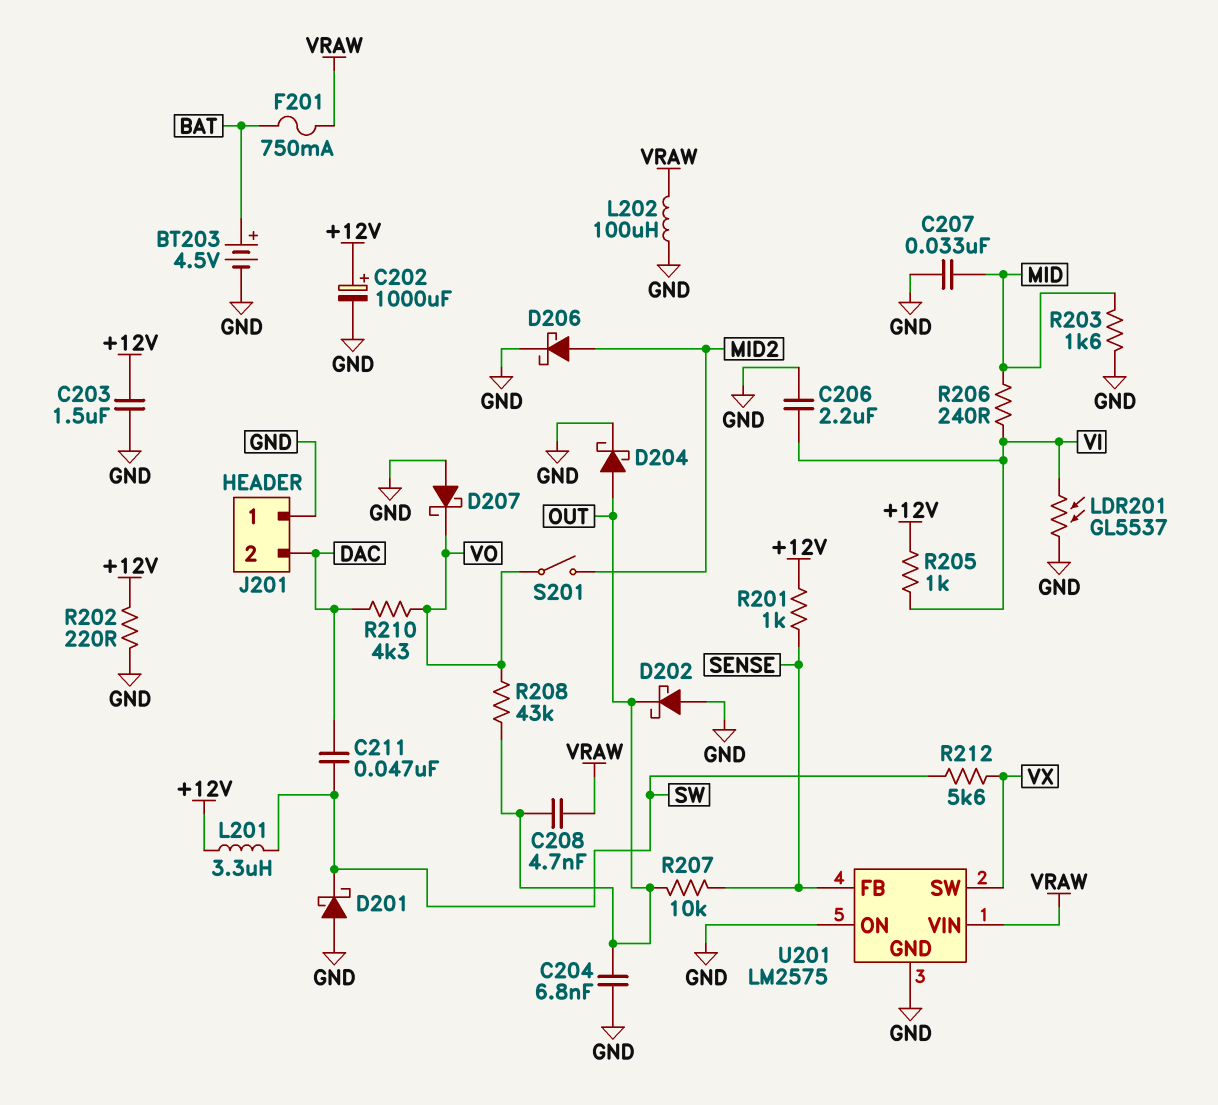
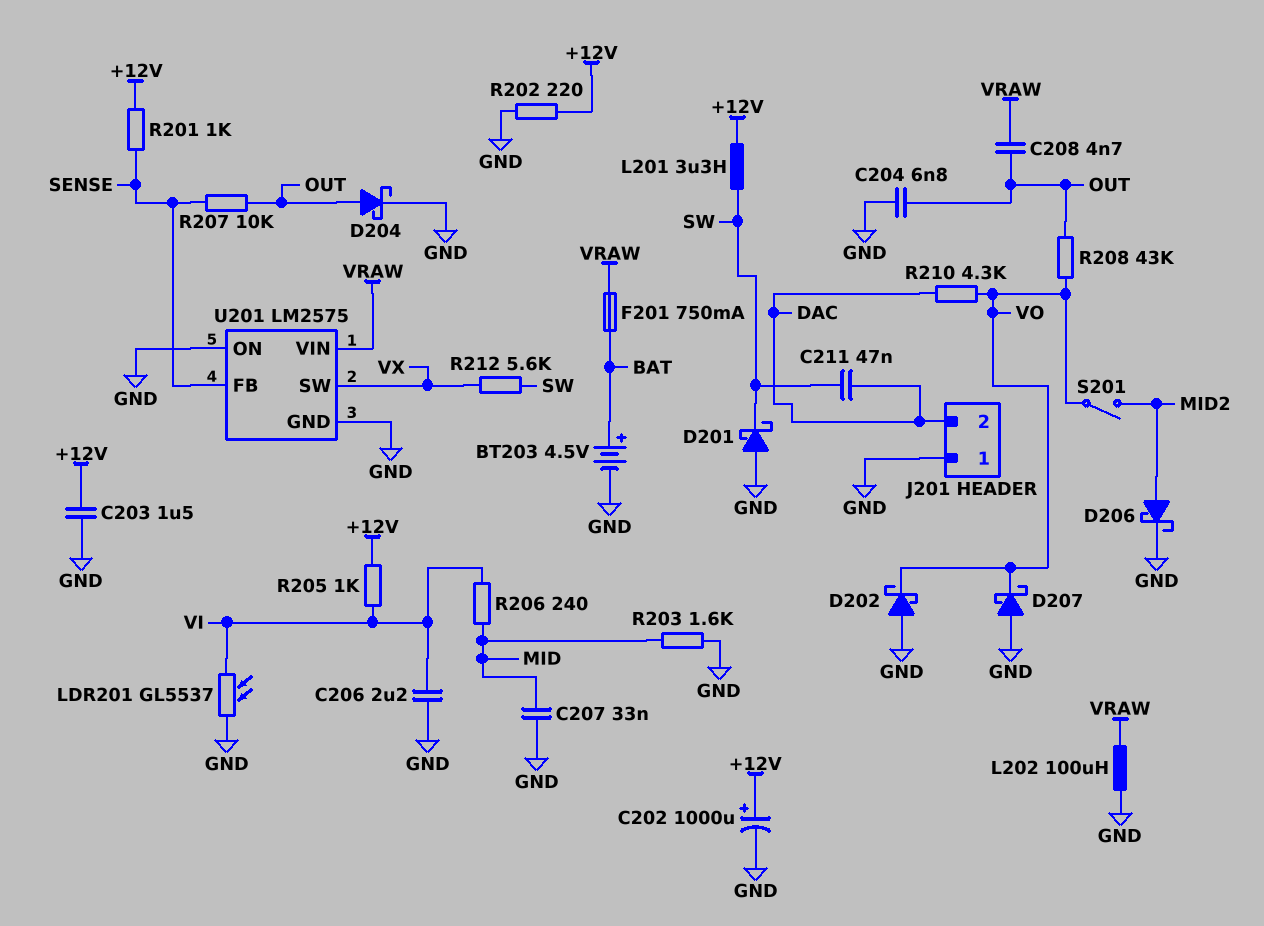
D202: schottky (A GND, K OUT) -> schottky (A GND, K VO)

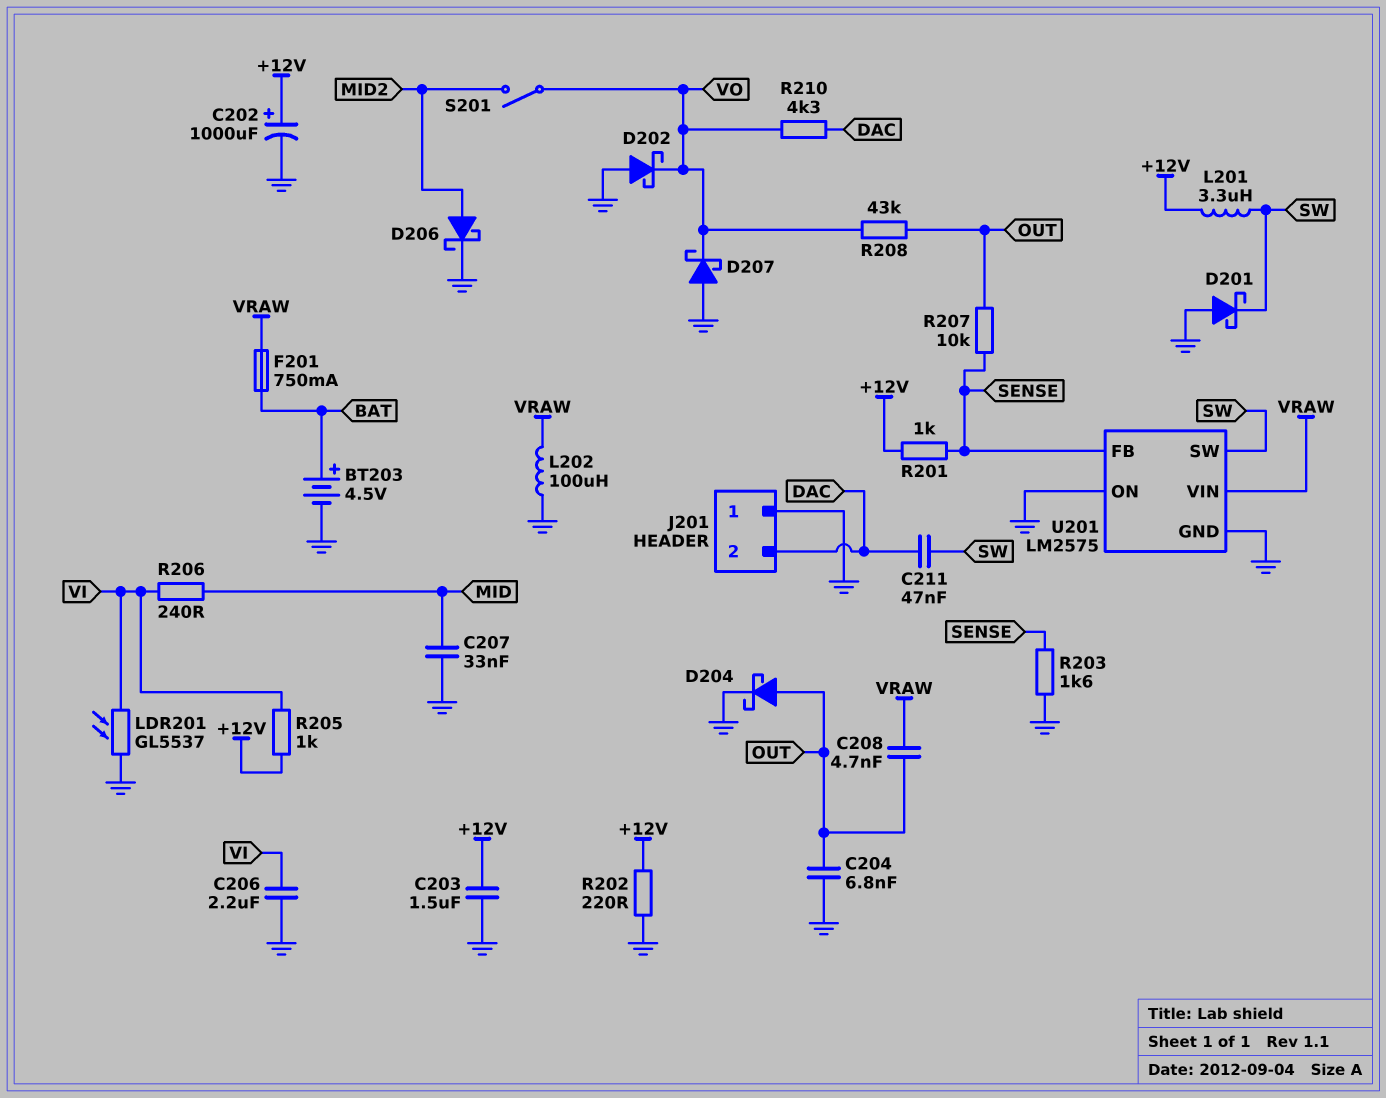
R203: 1.6k (GND, MID) -> 1.6k (GND, SENSE)
R212: 5.6k (SW, VX) -> none
U201 pin SW: VX -> SW

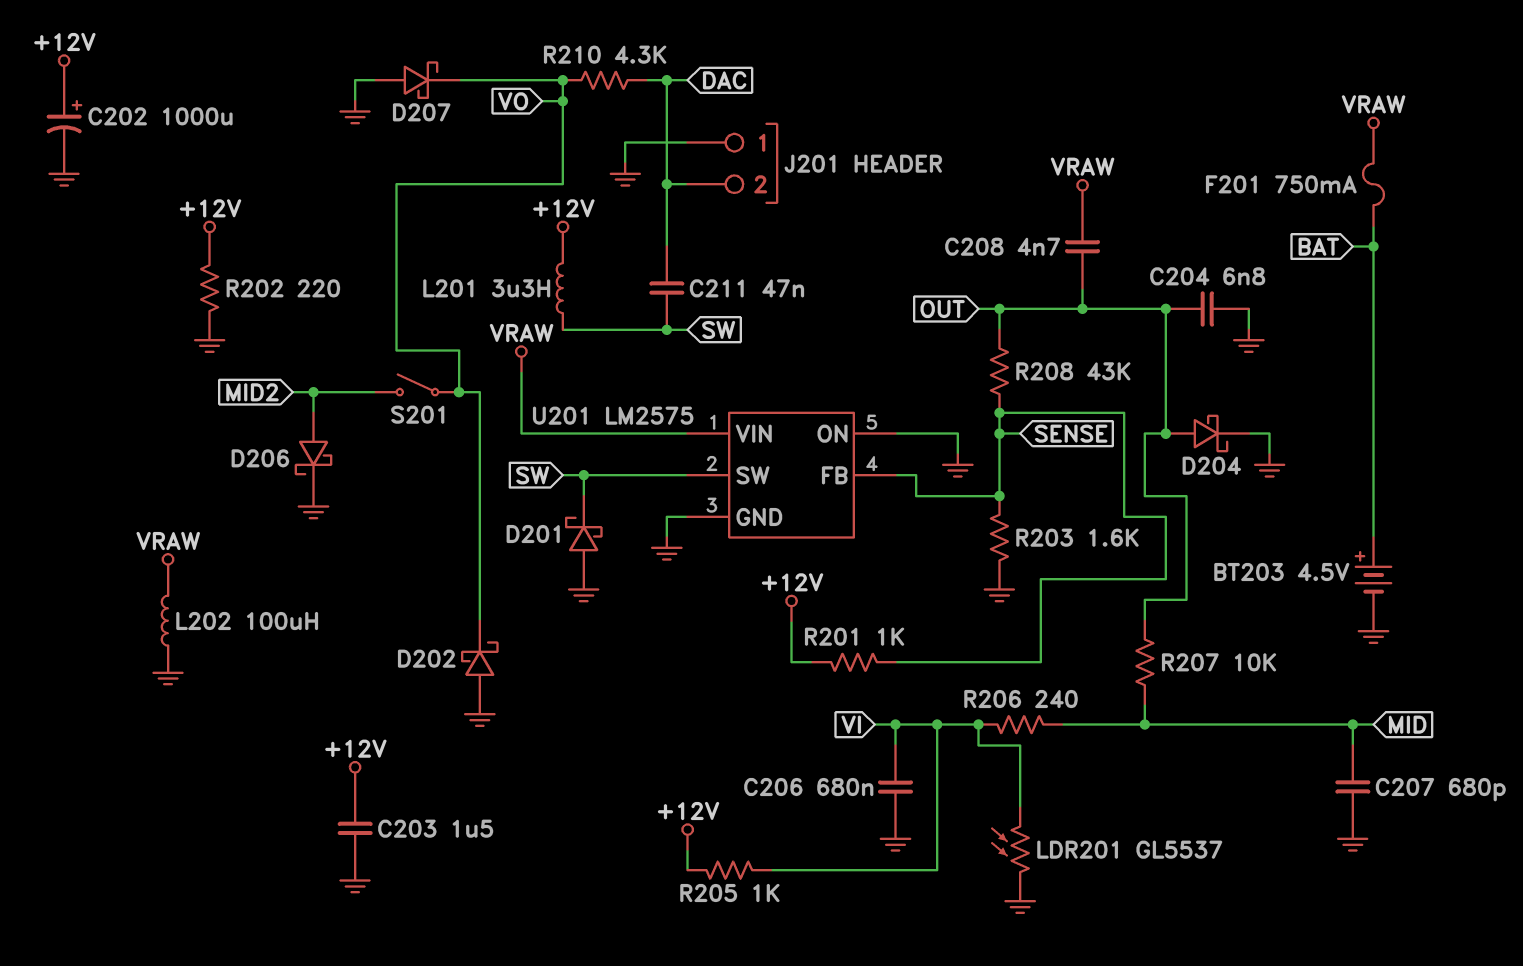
C206: 2.2uF (GND, VI) -> 680nF (GND, VI)
C207: 33nF (GND, MID) -> 680pF (GND, MID)
R207: 10k (OUT, SENSE) -> 10k (MID, OUT)
R208: 43k (OUT, VO) -> 43k (OUT, SENSE)

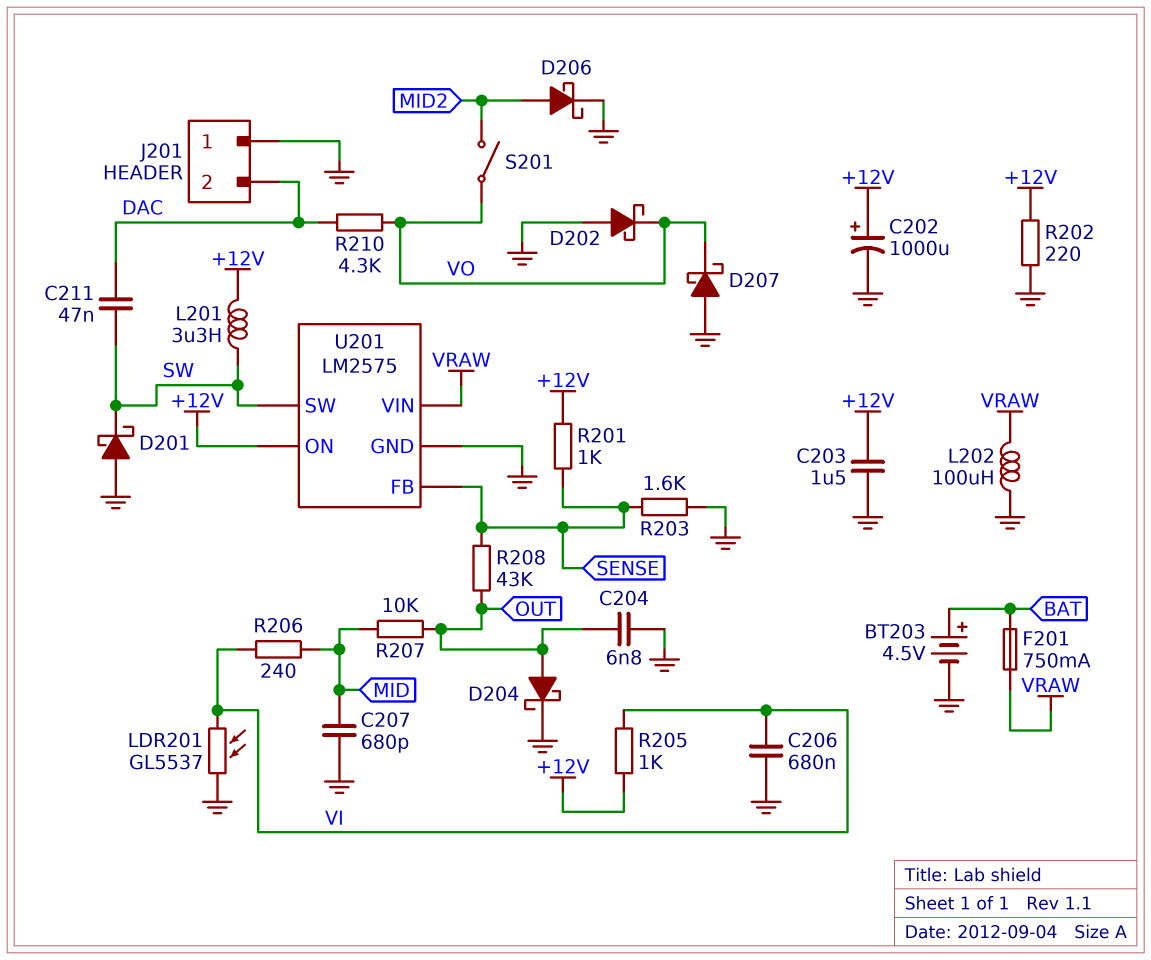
C208: 4.7nF (OUT, VRAW) -> none
U201 pin ON: GND -> +12V

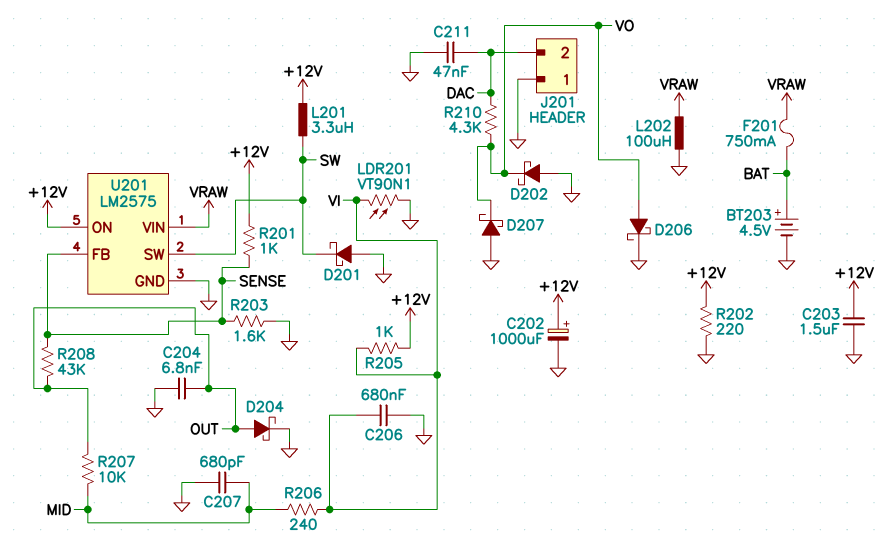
C211: 47nF (DAC, SW) -> 47nF (DAC, GND)
D206: schottky (A MID2, K GND) -> schottky (A VO, K GND)
LDR201: GL5537 (GND, VI) -> VT90N1 (GND, VI)
S201: switch (MID2, VO) -> none

